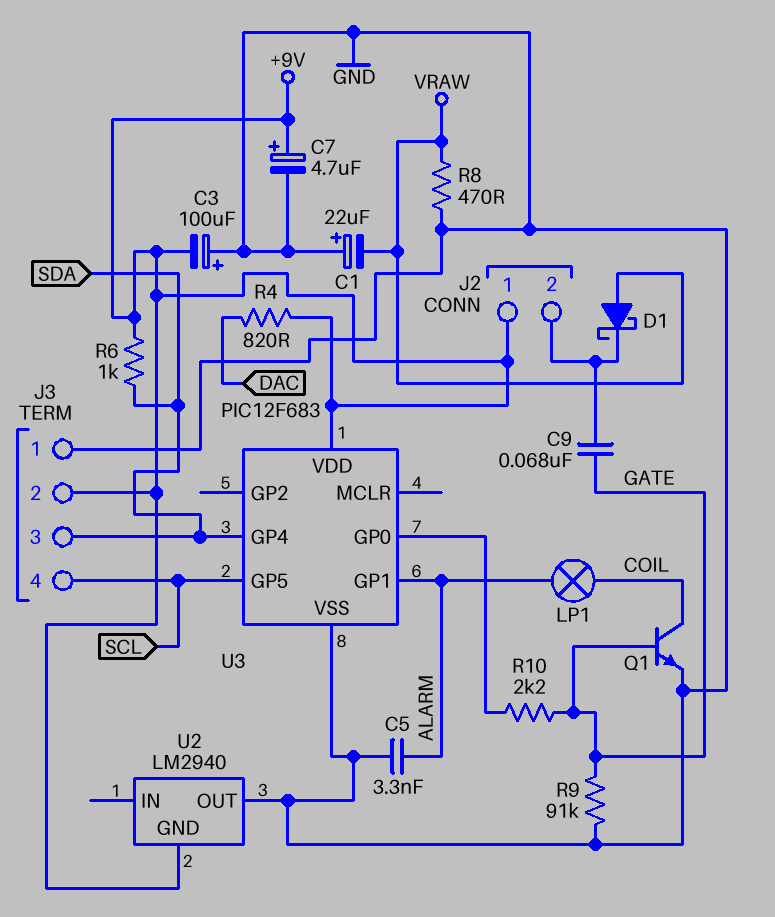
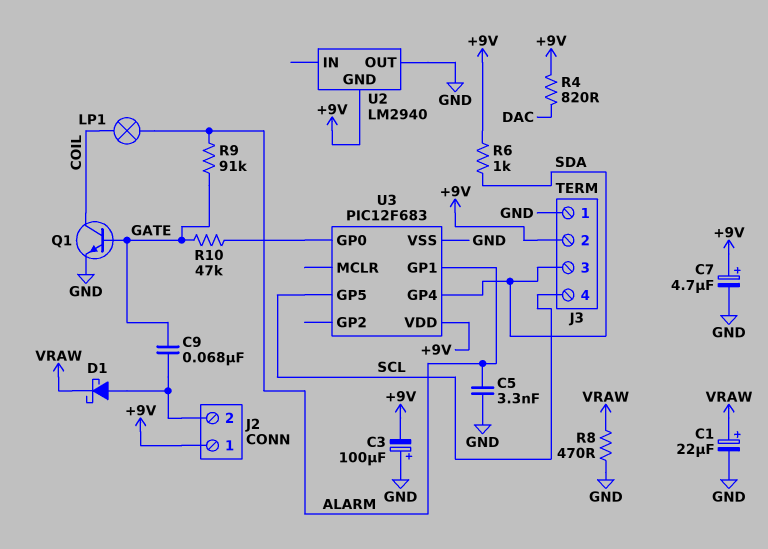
C1: 22uF (plus GND, minus VRAW) -> 22uF (plus VRAW, minus GND)
D1: schottky (A VRAW, K J2/2) -> schottky (A J2/2, K VRAW)
R9: 91k (GATE, GND) -> 91k (ALARM, GATE)
R10: 2.2k (GATE, U3/GP0) -> 47k (GATE, U3/GP0)

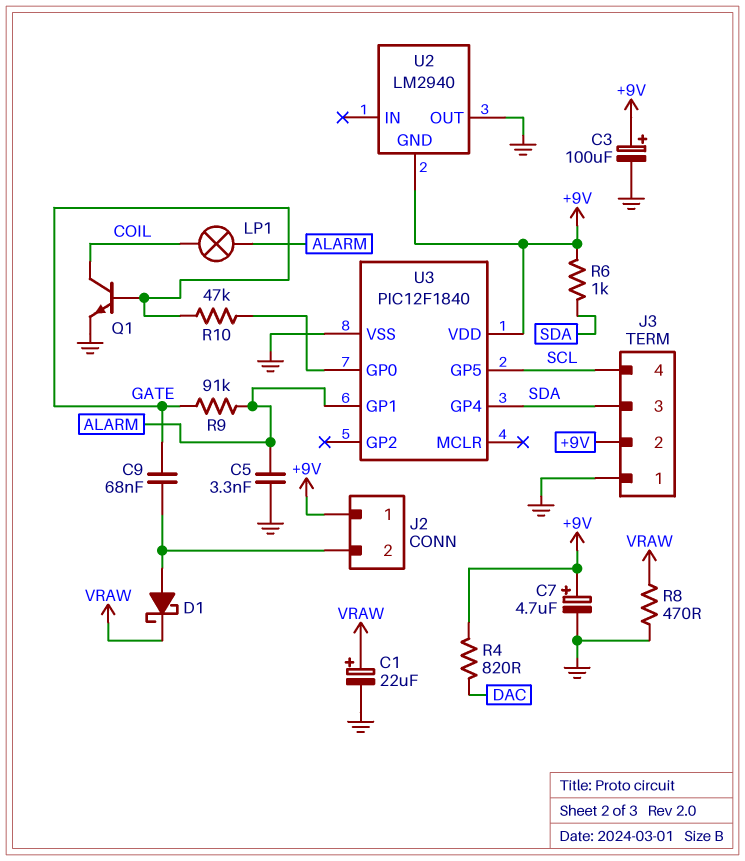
C3: 100uF (plus GND, minus +9V) -> 100uF (plus +9V, minus GND)
U3: PIC12F683 -> PIC12F1840

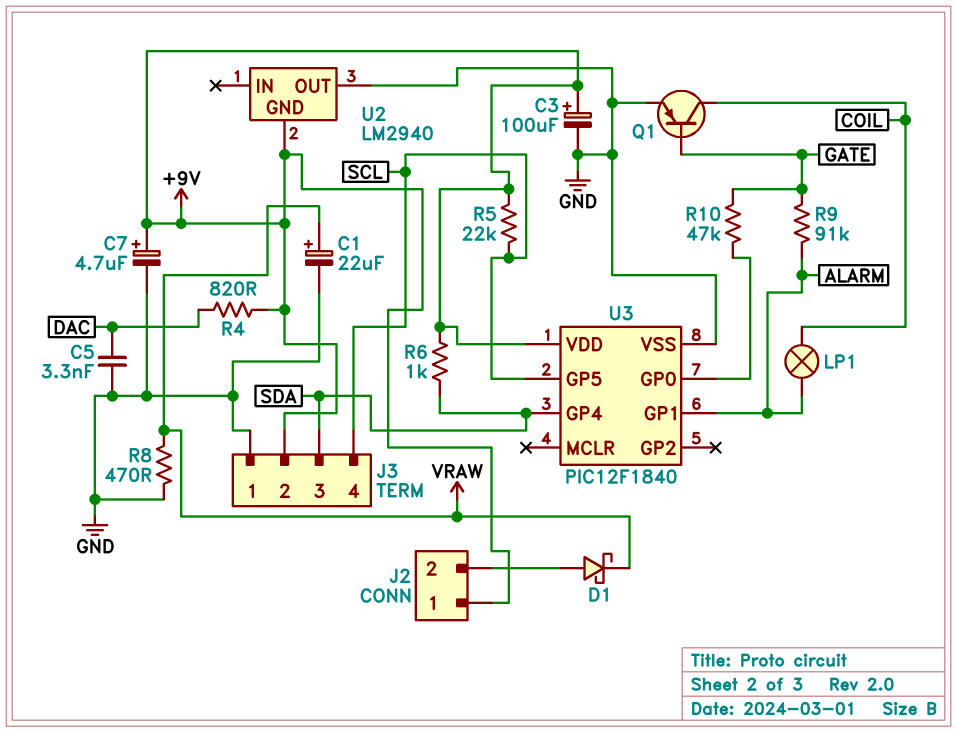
C5: 3.3nF (ALARM, GND) -> 3.3nF (DAC, GND)
C9: 68nF (GATE, J2/2) -> none
Q1: NPN (B GATE, C COIL, E GND) -> PNP (B GATE, C COIL, E GND)
R5: none -> 22k (+9V, SCL)

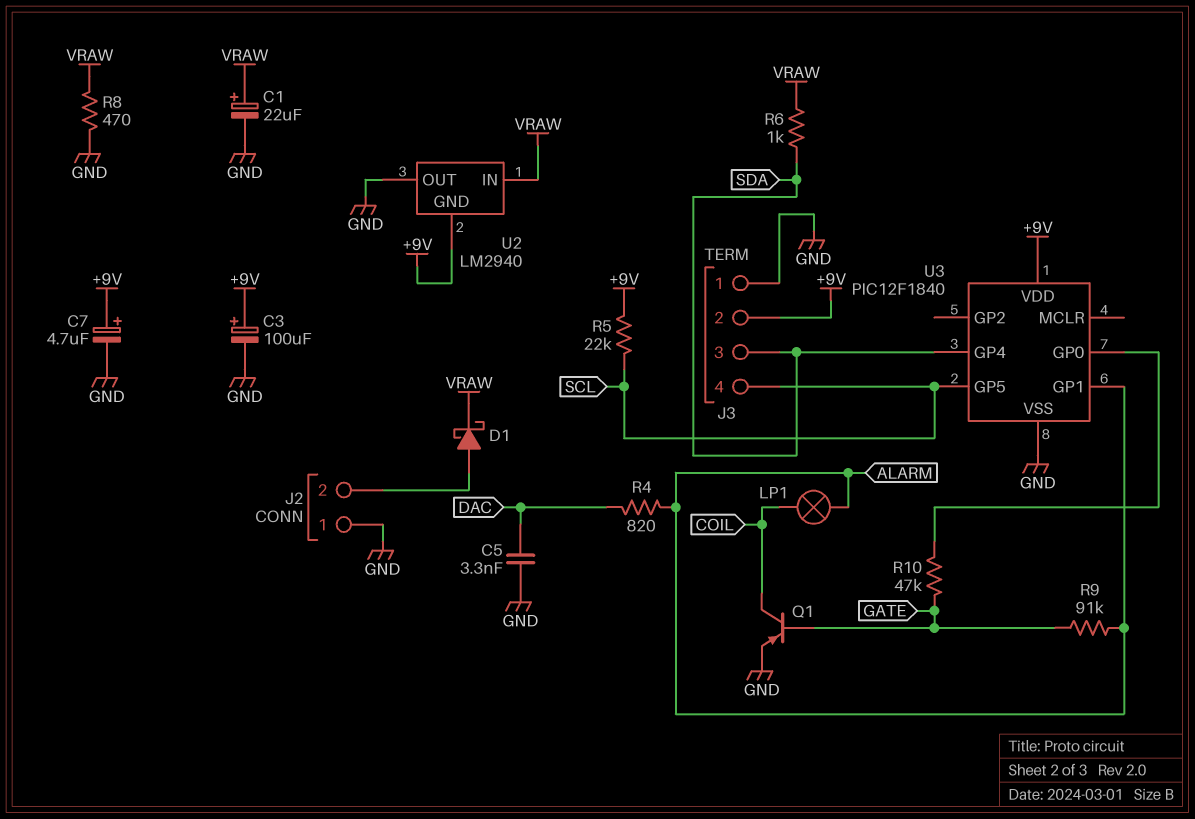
J2 pin 1: +9V -> GND
R4: 820 (+9V, DAC) -> 820 (ALARM, DAC)
R6: 1k (+9V, SDA) -> 1k (SDA, VRAW)
U2 pin IN: none -> VRAW

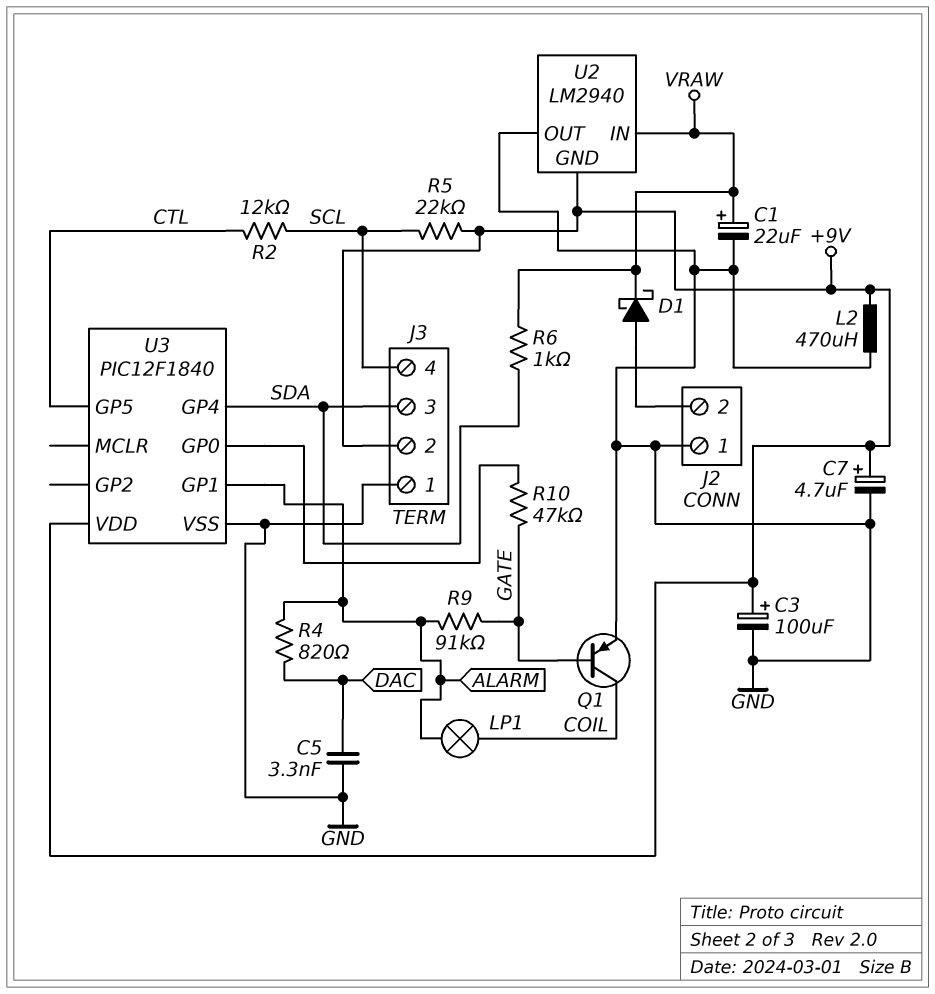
L2: none -> 470uH (+9V, GND)
R2: none -> 12k (CTL, SCL)
R8: 470 (GND, VRAW) -> none
U3 pin GP5: SCL -> CTL

